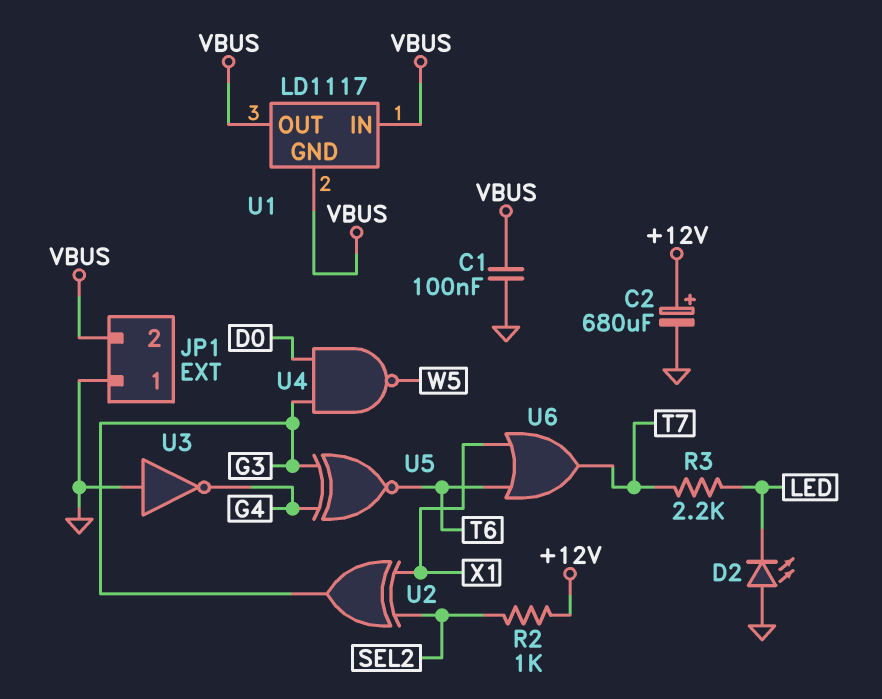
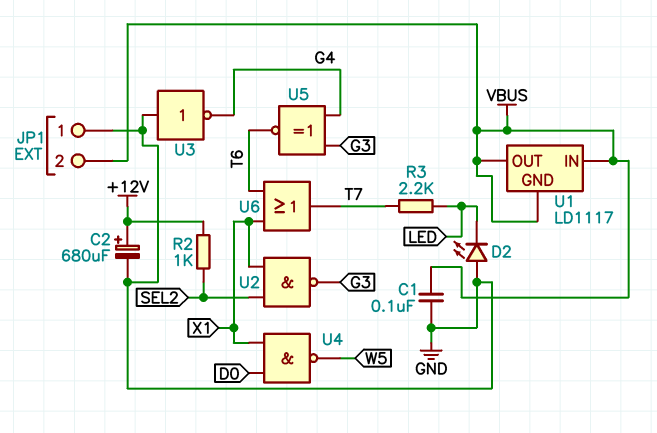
U2: XOR (in SEL2, in X1, out G3) -> NAND (in SEL2, in X1, out G3)
U4: NAND (in D0, in G3, out W5) -> NAND (in D0, in X1, out W5)

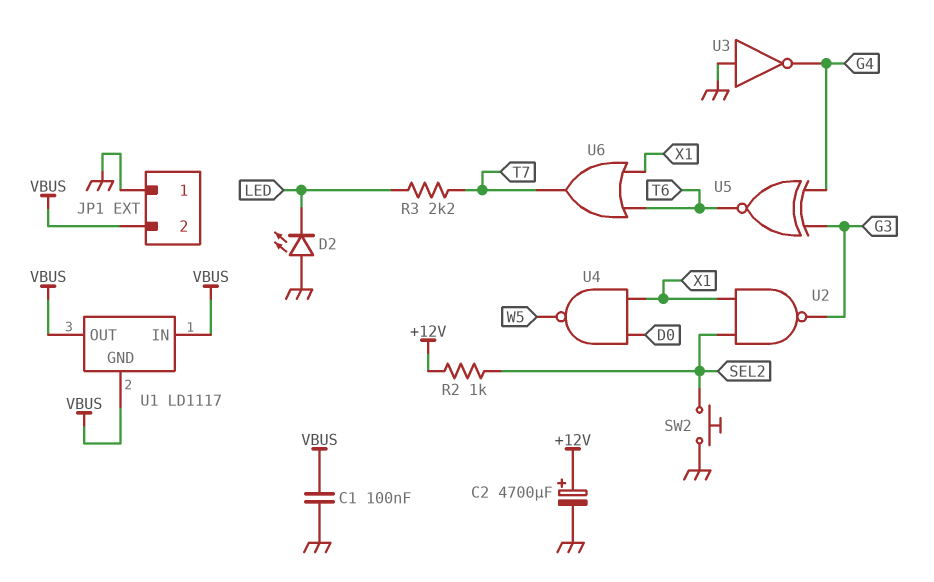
C2: 680uF (plus +12V, minus GND) -> 4700uF (plus +12V, minus GND)
SW2: none -> button (GND, SEL2)

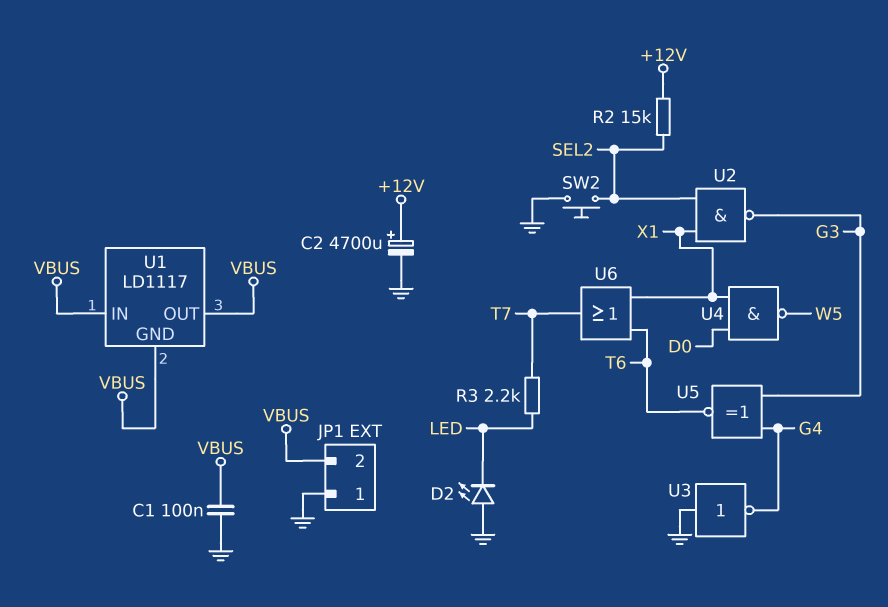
R2: 1k (+12V, SEL2) -> 15k (+12V, SEL2)

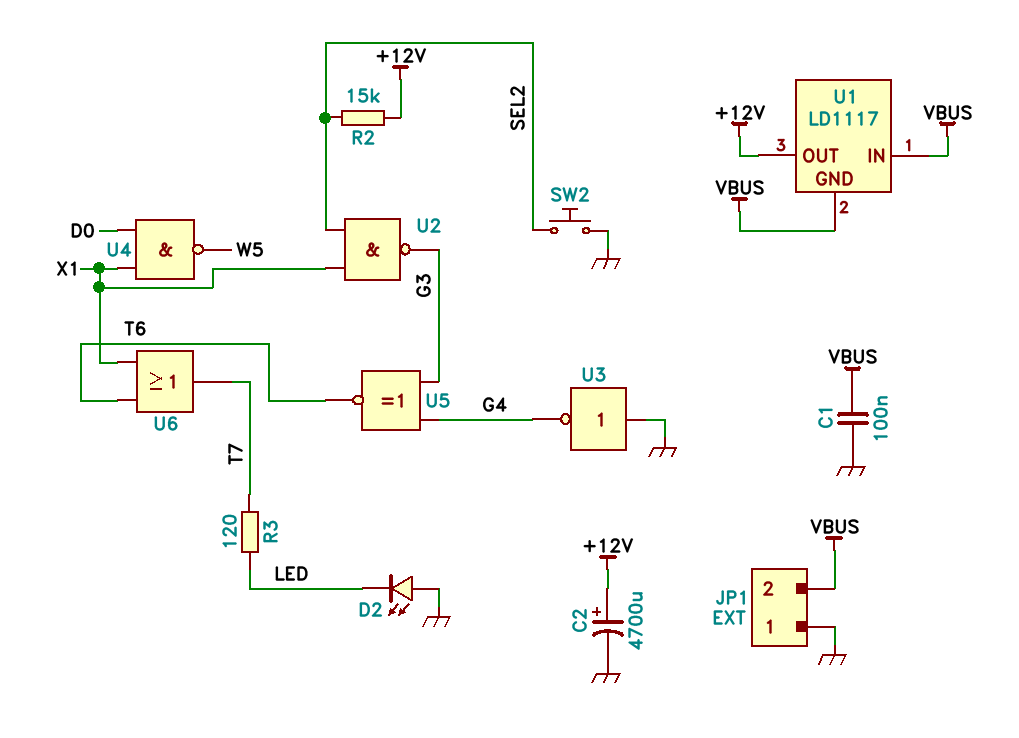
R3: 2.2k (LED, T7) -> 120 (LED, T7)
U1 pin OUT: VBUS -> +12V

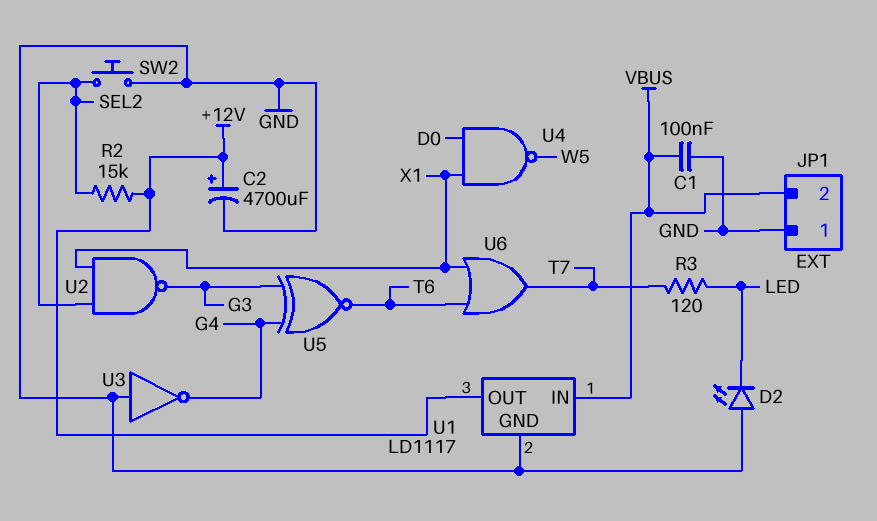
U1 pin GND: VBUS -> GND

